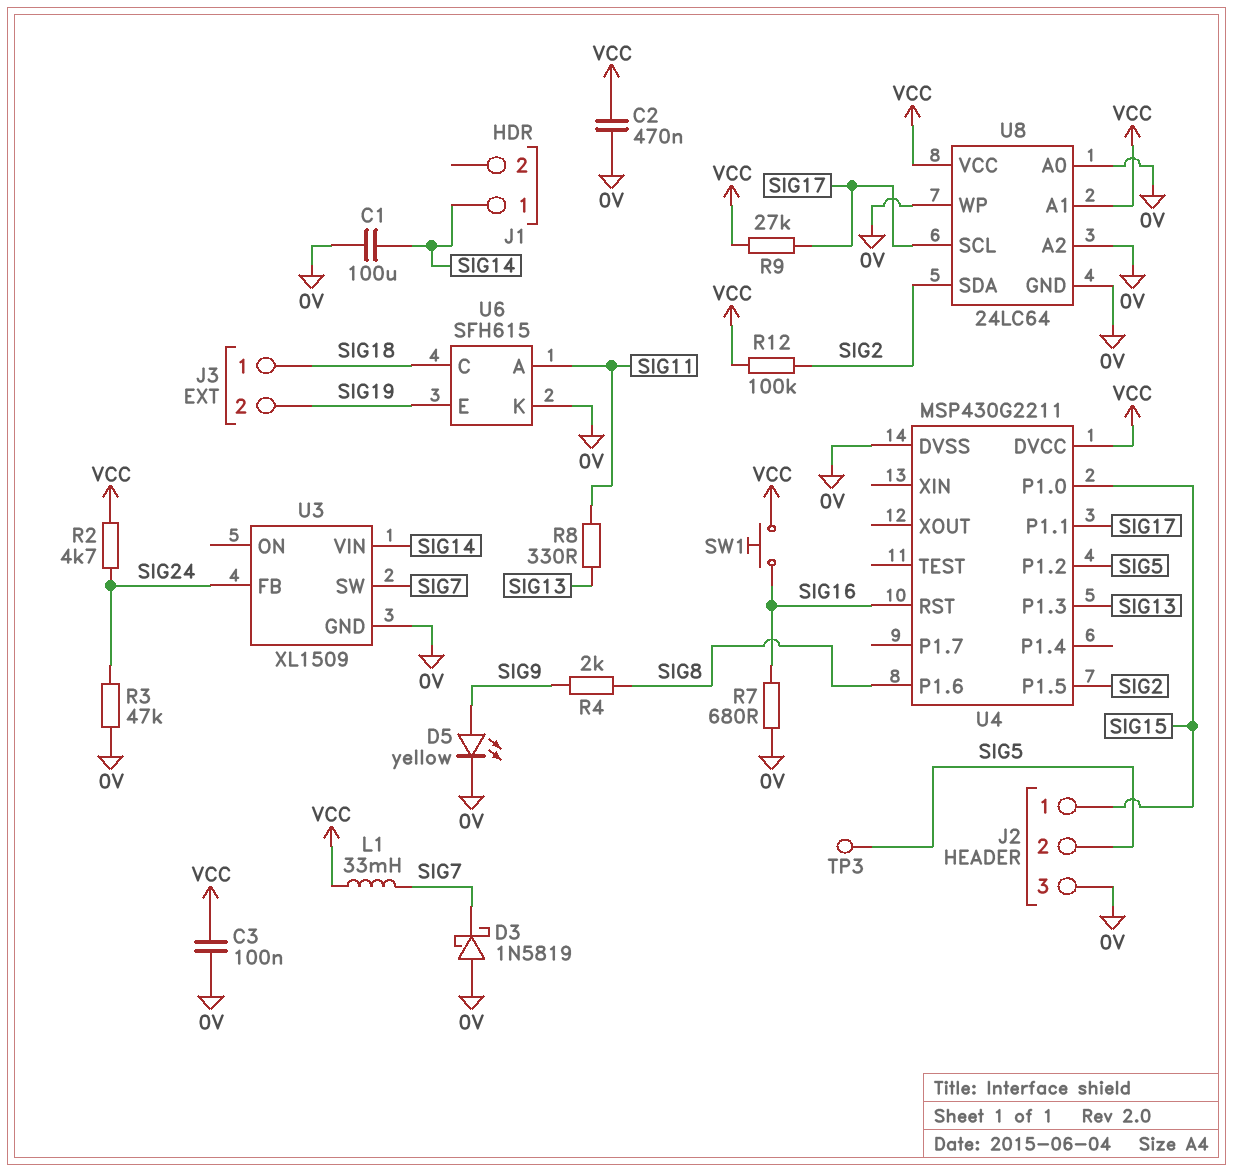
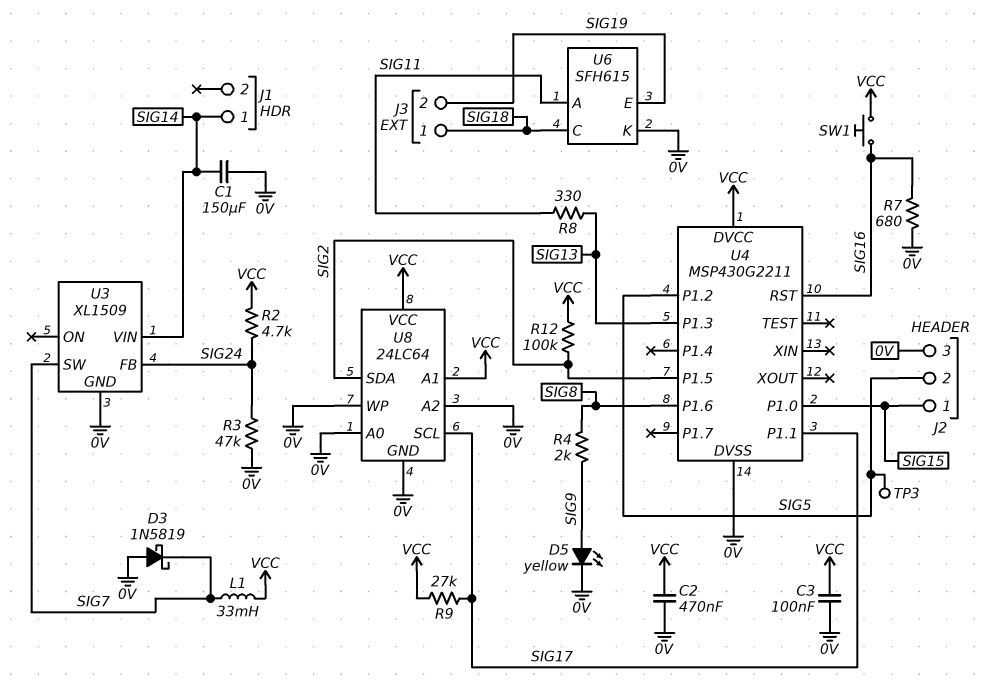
C1: 100uF (0V, SIG14) -> 150uF (0V, SIG14)

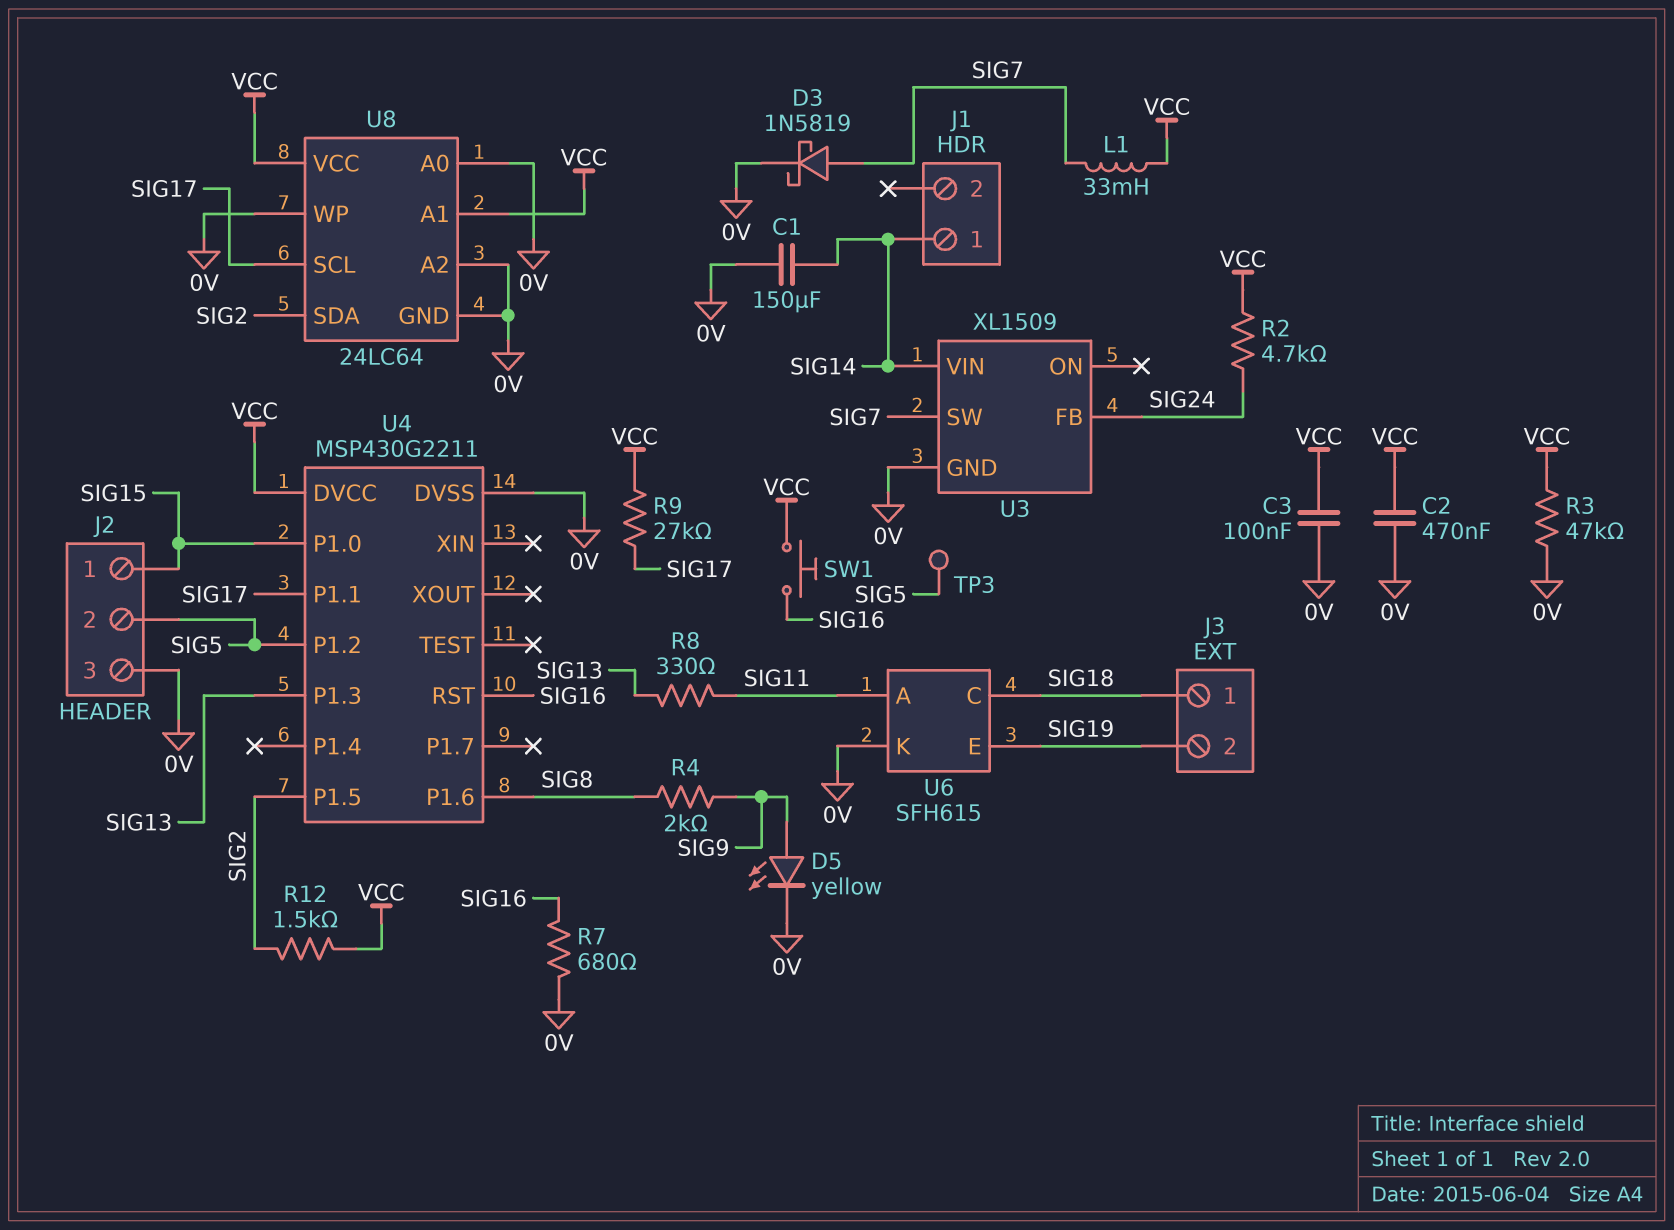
D3: schottky 1N5819 (A 0V, K SIG7) -> schottky 1N5819 (A SIG7, K 0V)
R3: 47k (0V, SIG24) -> 47k (0V, VCC)
R12: 100k (SIG2, VCC) -> 1.5k (SIG2, VCC)

